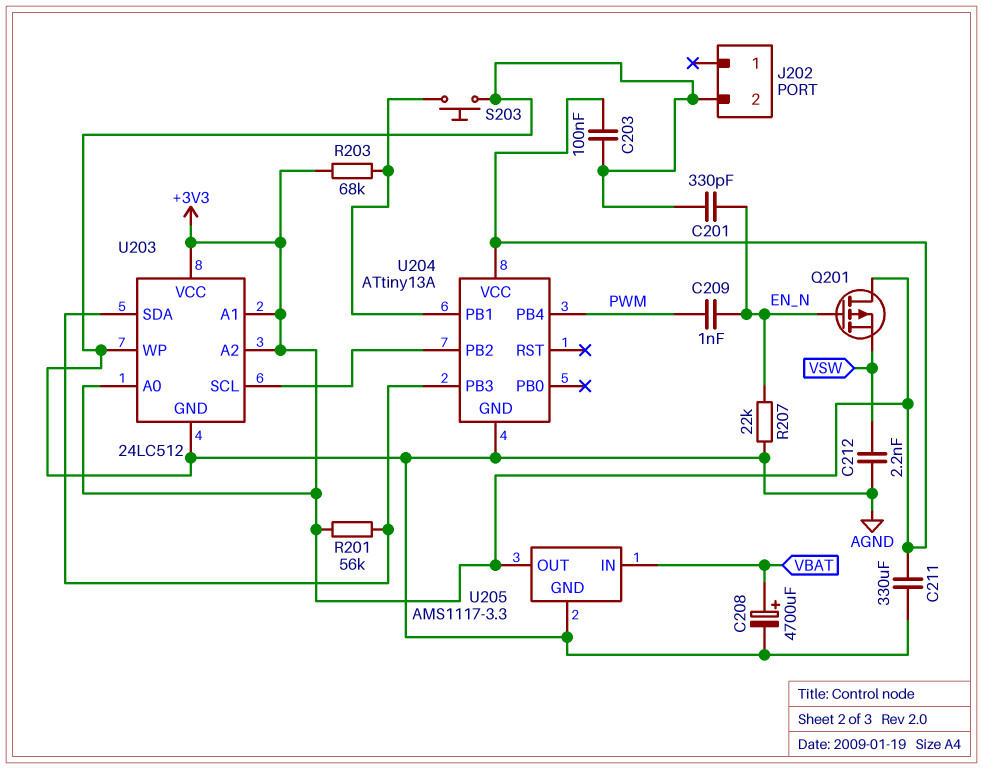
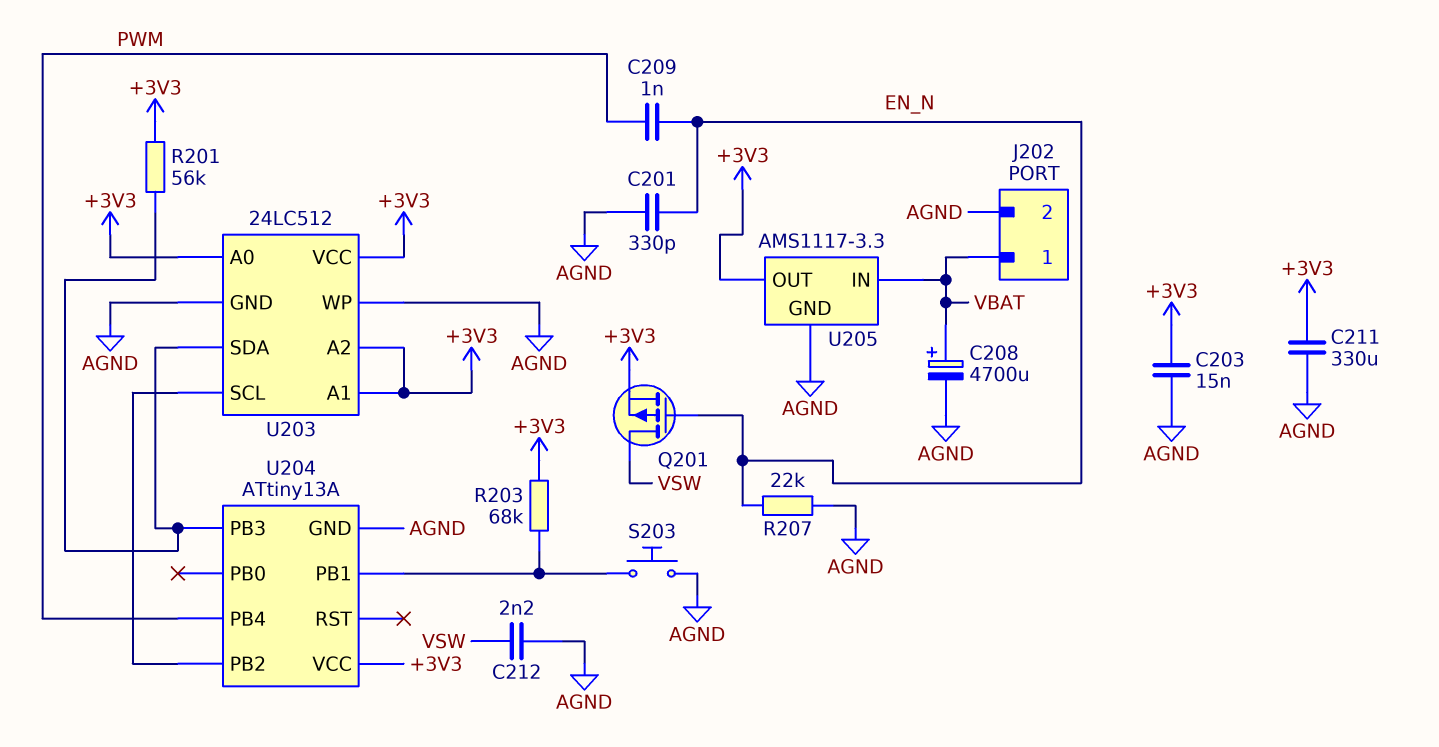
C203: 100nF (+3V3, AGND) -> 15nF (+3V3, AGND)
J202 pin 1: none -> VBAT
Q201: PMOS (G EN_N, D +3V3, S VSW) -> PMOS (G EN_N, D VSW, S +3V3)

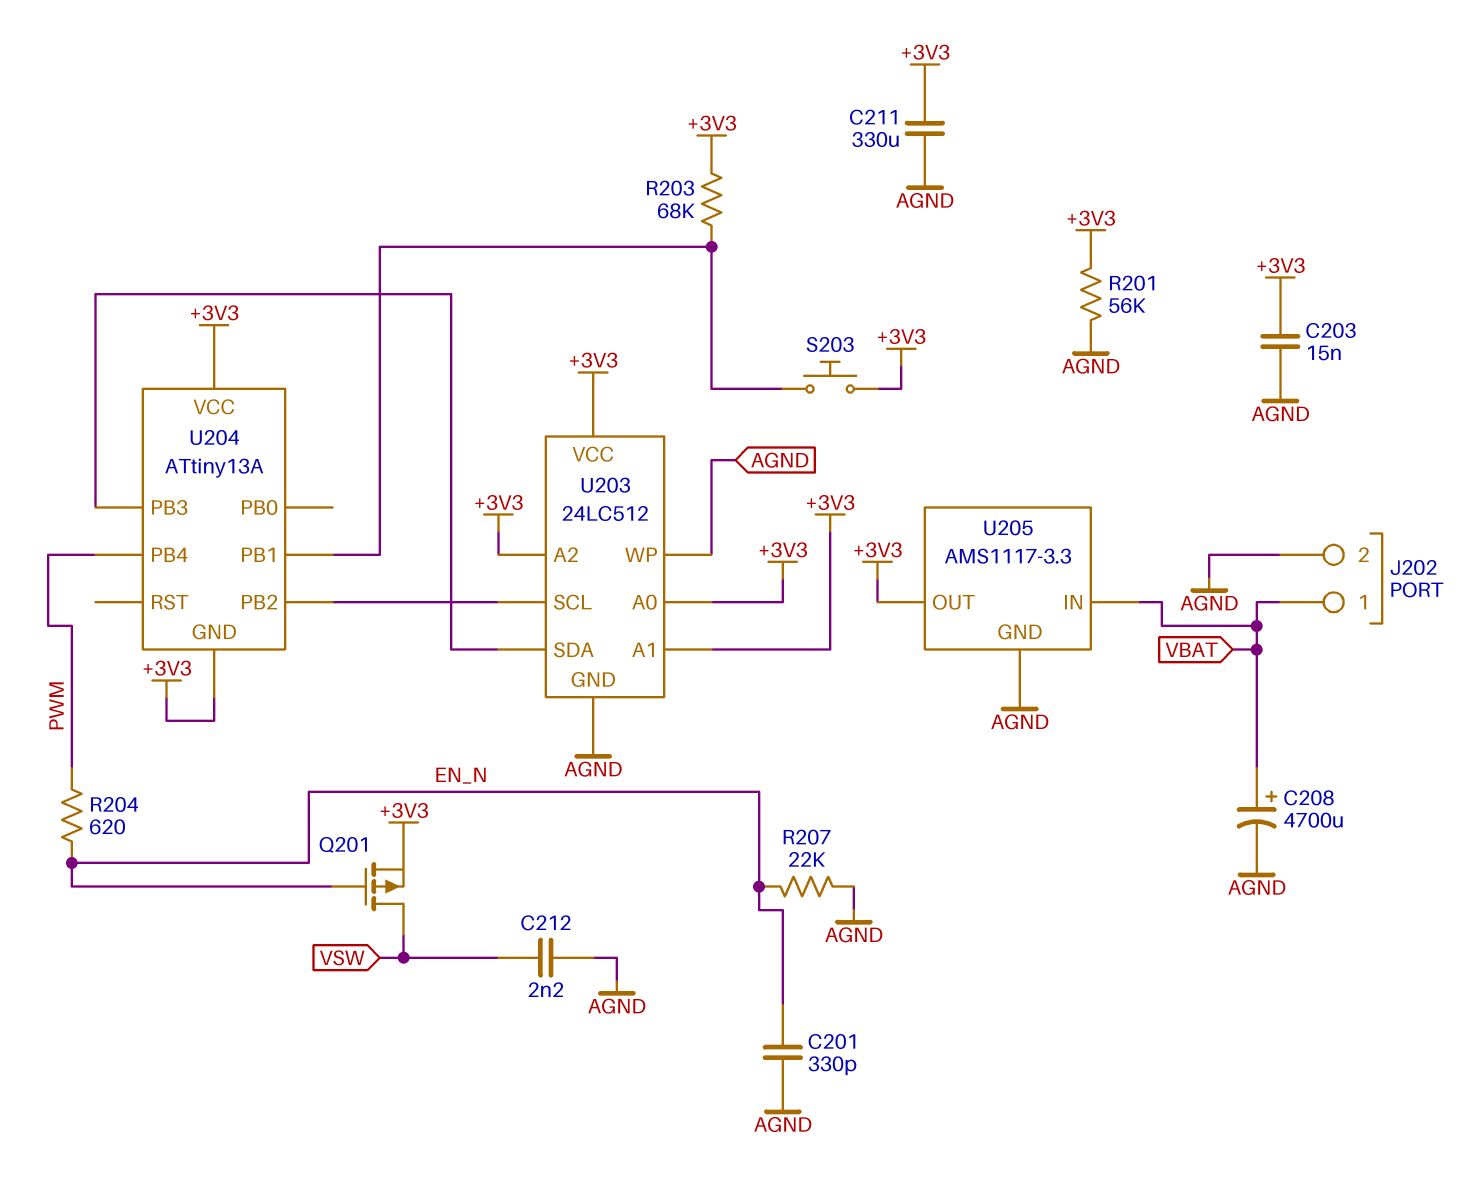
C209: 1nF (EN_N, PWM) -> none
R201: 56k (+3V3, U203/SDA) -> 56k (+3V3, AGND)
R204: none -> 620 (EN_N, PWM)
S203: button (AGND, U204/PB1) -> button (+3V3, U204/PB1)
U204 pin GND: AGND -> +3V3

